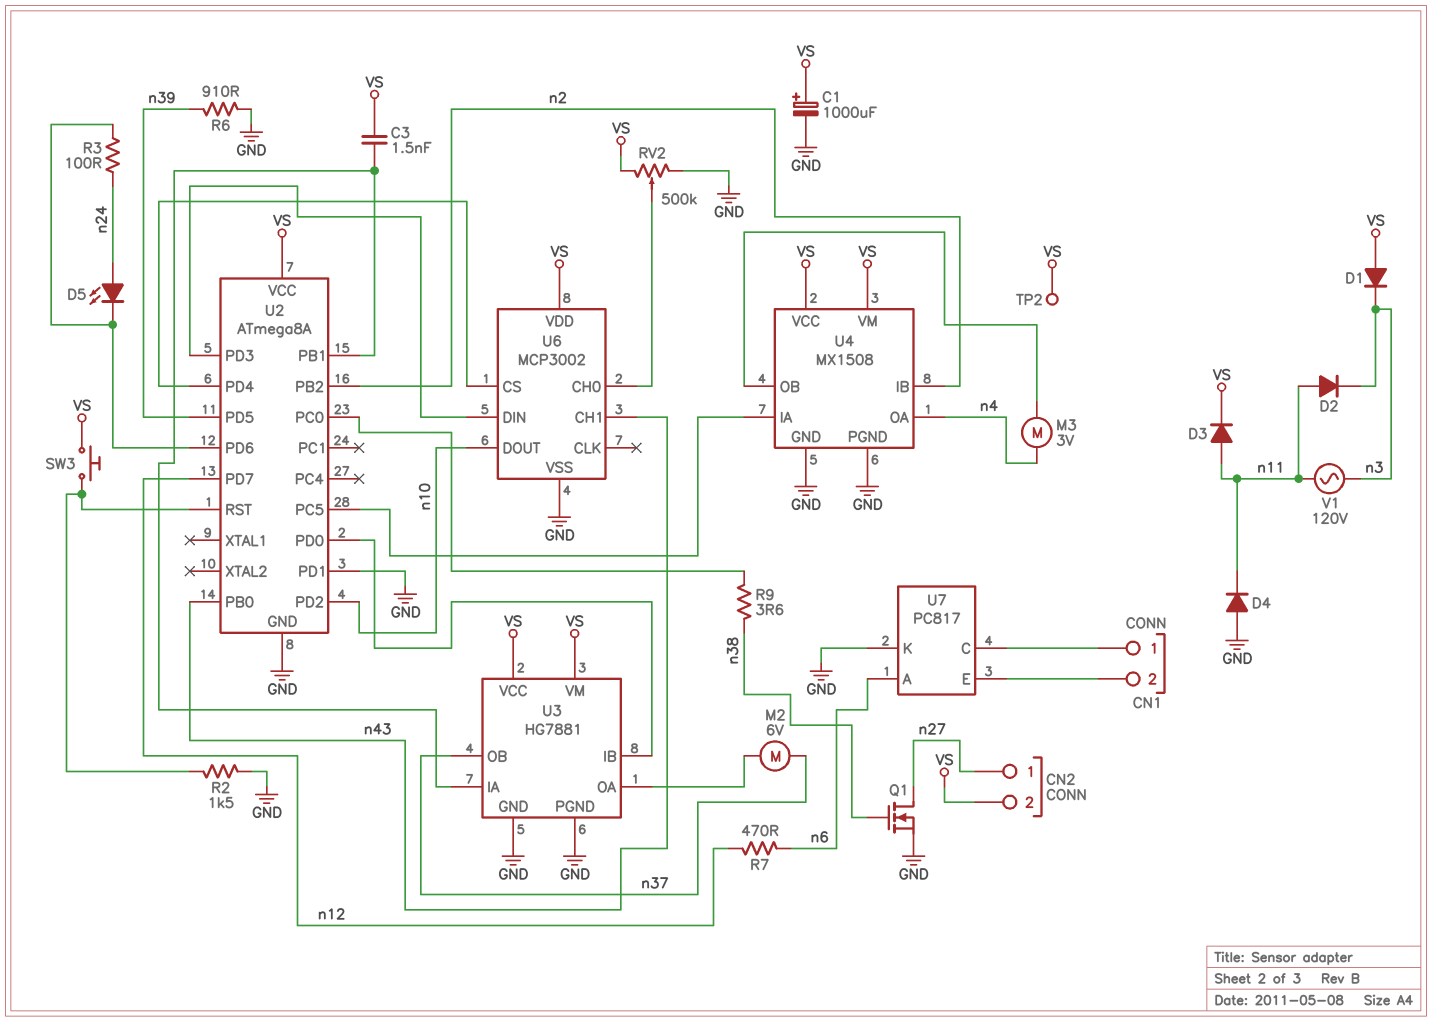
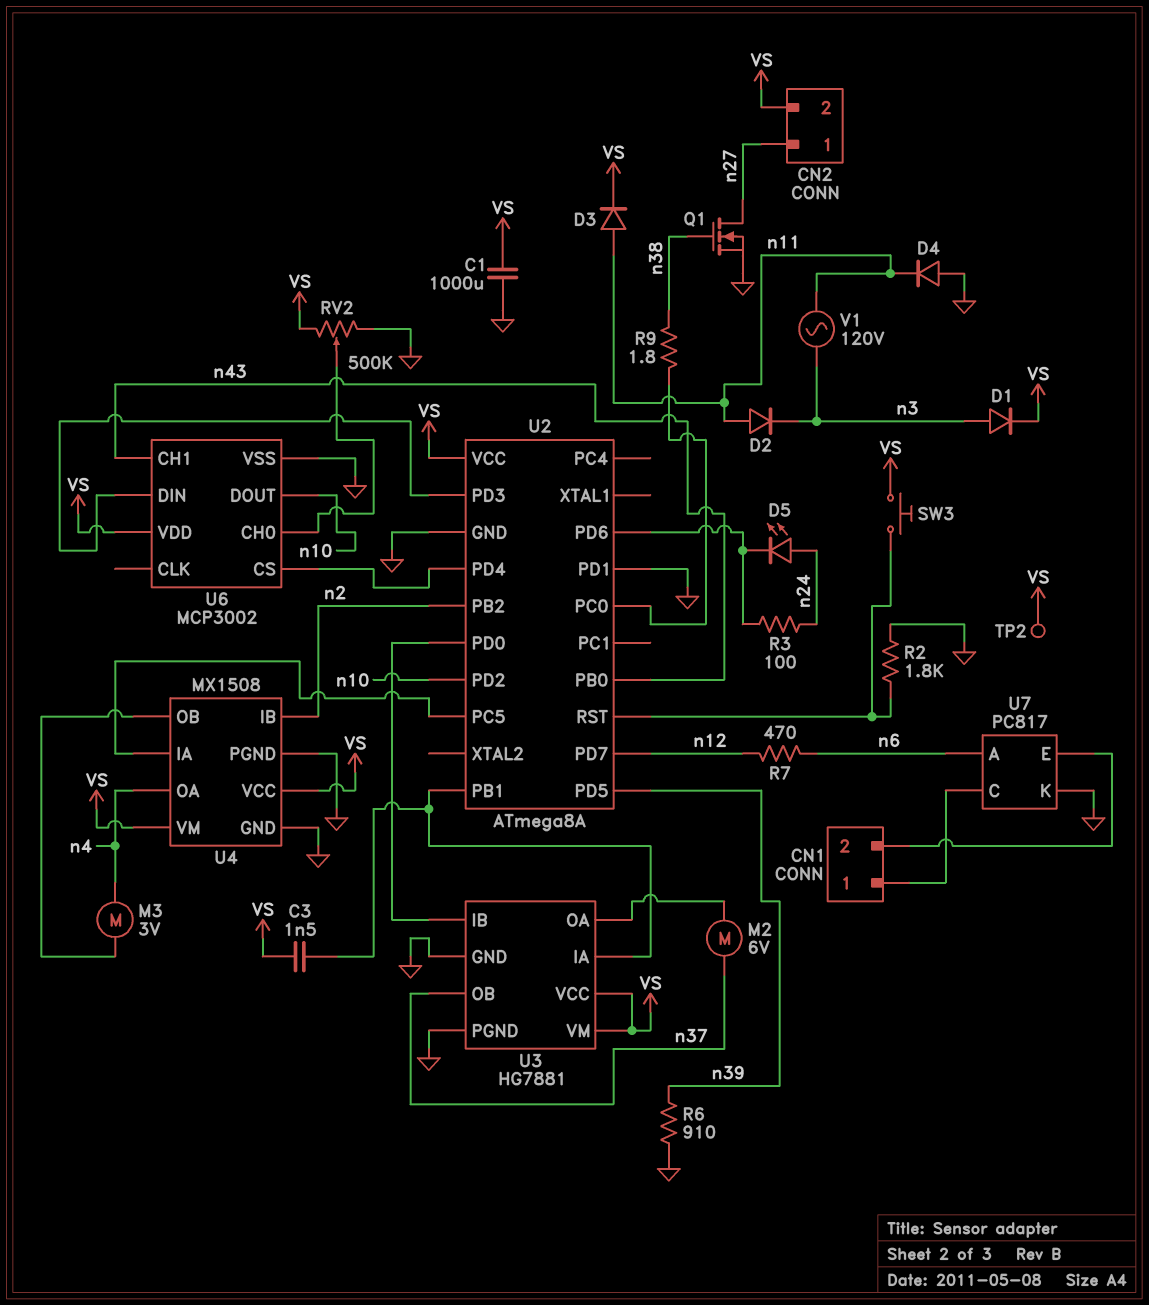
C1: 1000uF (plus VS, minus GND) -> 1000uF (GND, VS)
D1: diode (A VS, K n3) -> diode (A n3, K VS)
R2: 1.5k (GND, U2/RST) -> 1.8k (GND, U2/RST)
R9: 3.6 (U2/PC0, n38) -> 1.8 (U2/PC0, n38)

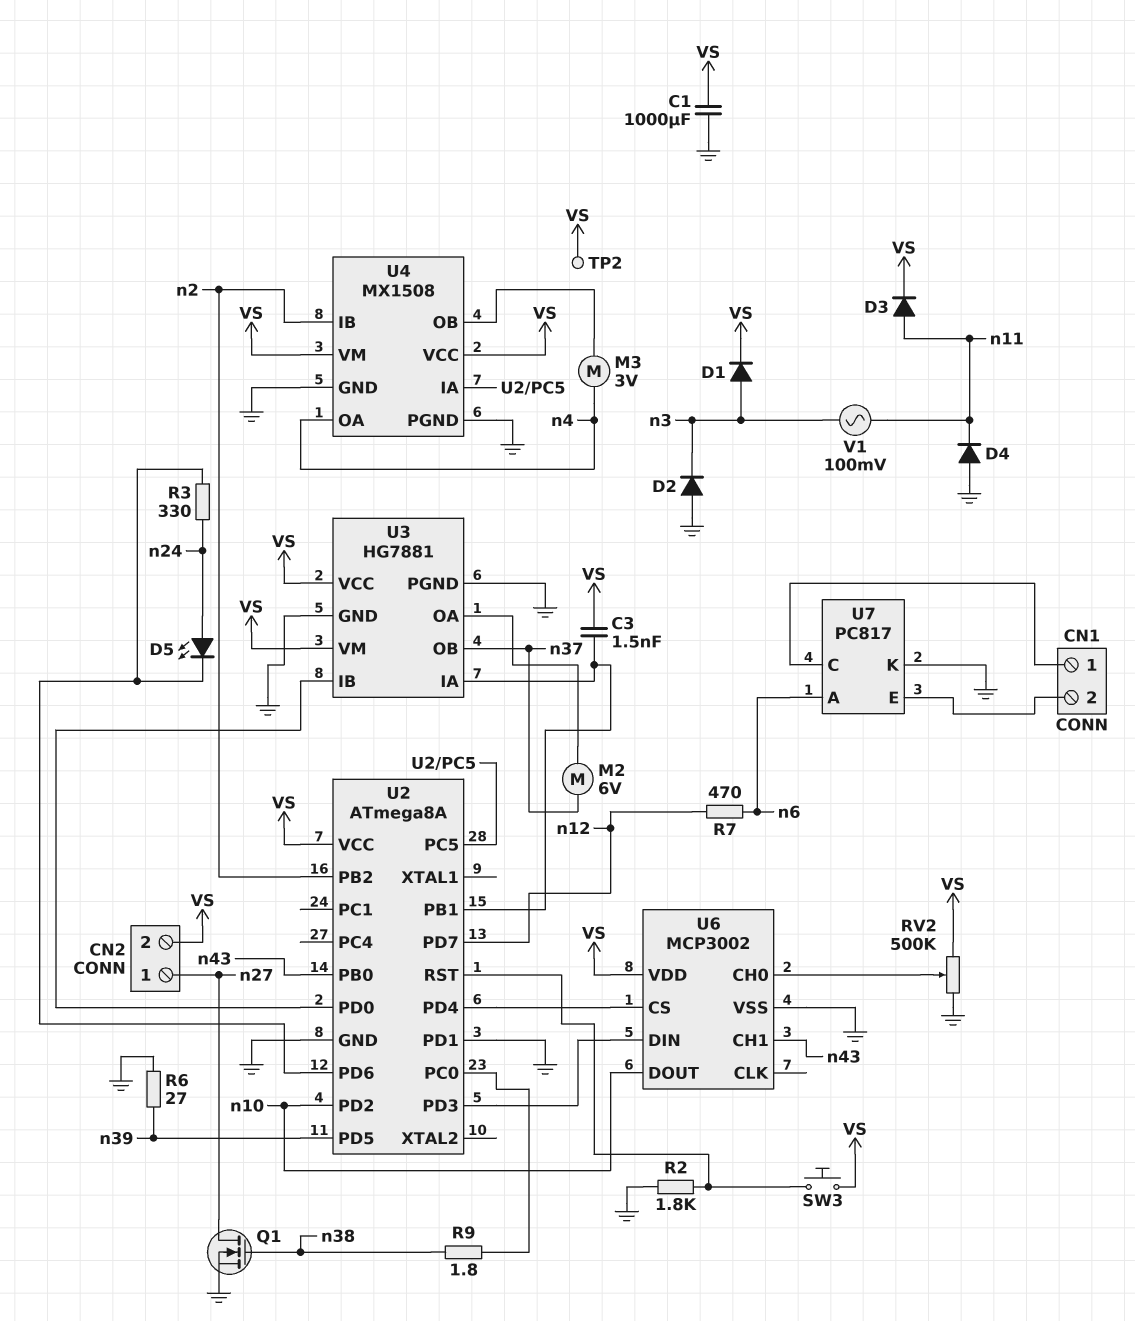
D2: diode (A n11, K n3) -> diode (A GND, K n3)
R3: 100 (U2/PD6, n24) -> 330 (U2/PD6, n24)
R6: 910 (GND, n39) -> 27 (GND, n39)
V1: AC 120V (n3, n11) -> AC 100mV (n3, n11)

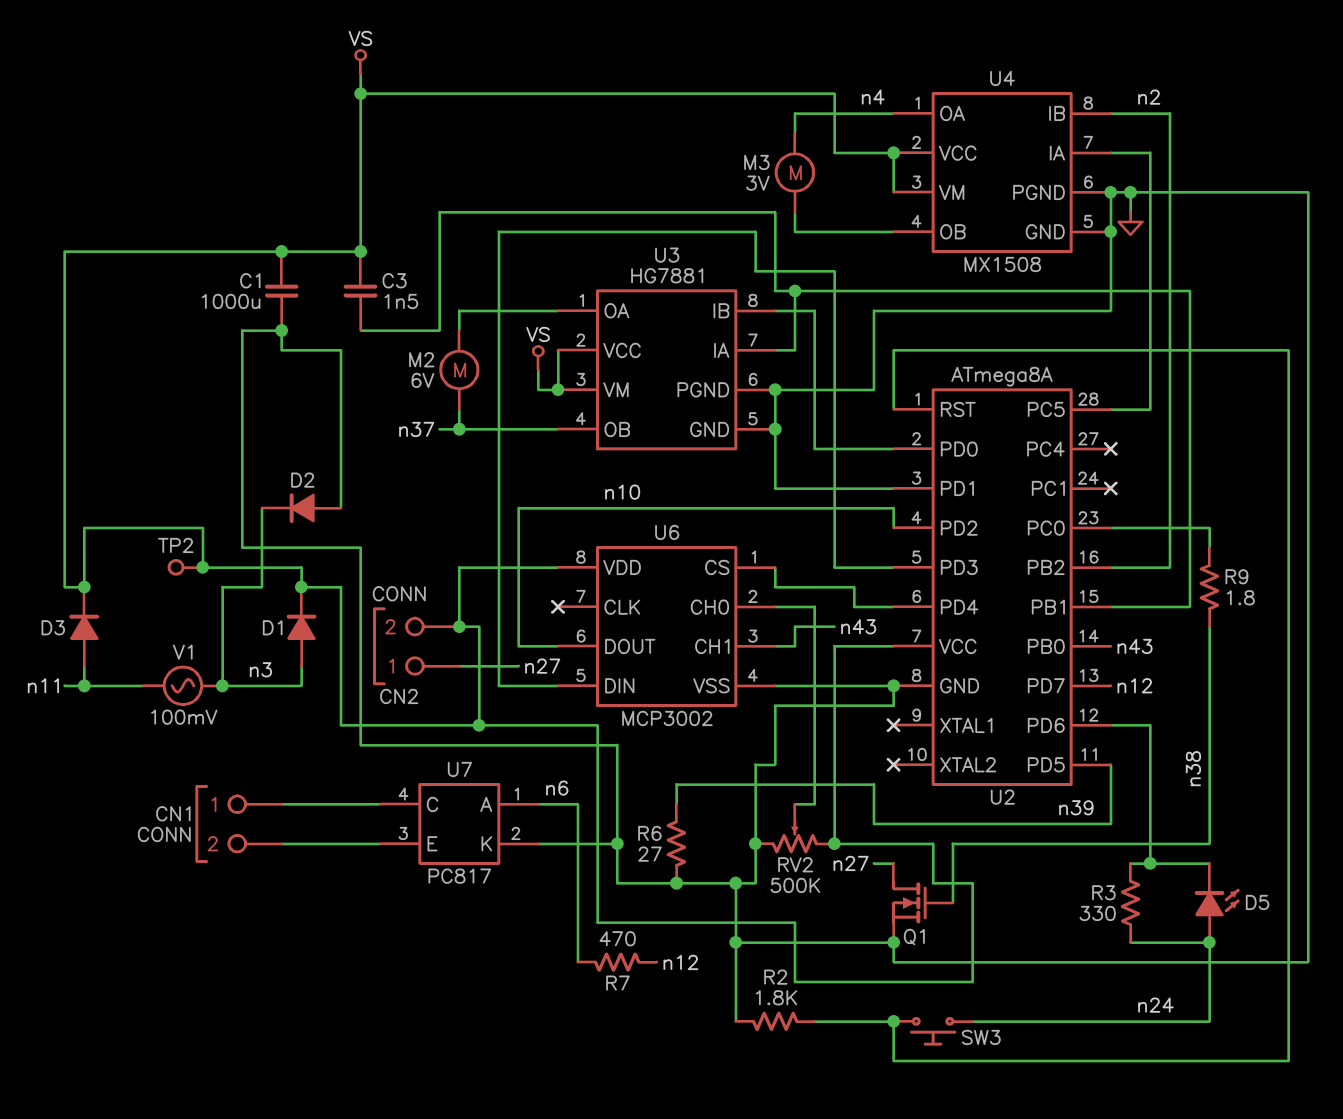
D4: diode (A GND, K n11) -> none
SW3: button (U2/RST, VS) -> button (U2/RST, n24)

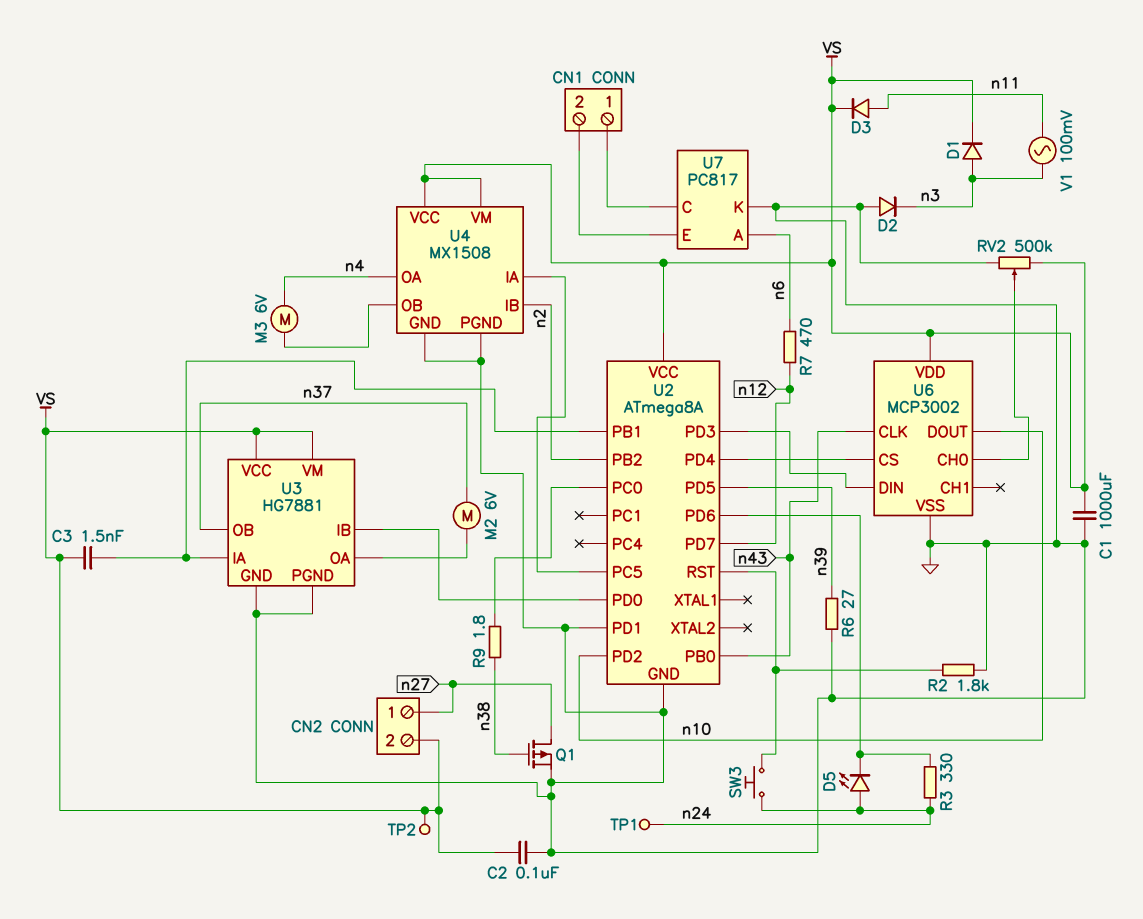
C2: none -> 100nF (GND, VS)
M3: motor 3V (U4/OB, n4) -> motor 6V (U4/OB, n4)
Q1: NMOS (G n38, D n27, S GND) -> PMOS (G n38, D n27, S GND)
TP1: none -> test point (n24)
U6 pin CH1: n43 -> none
U6 pin CLK: none -> n43

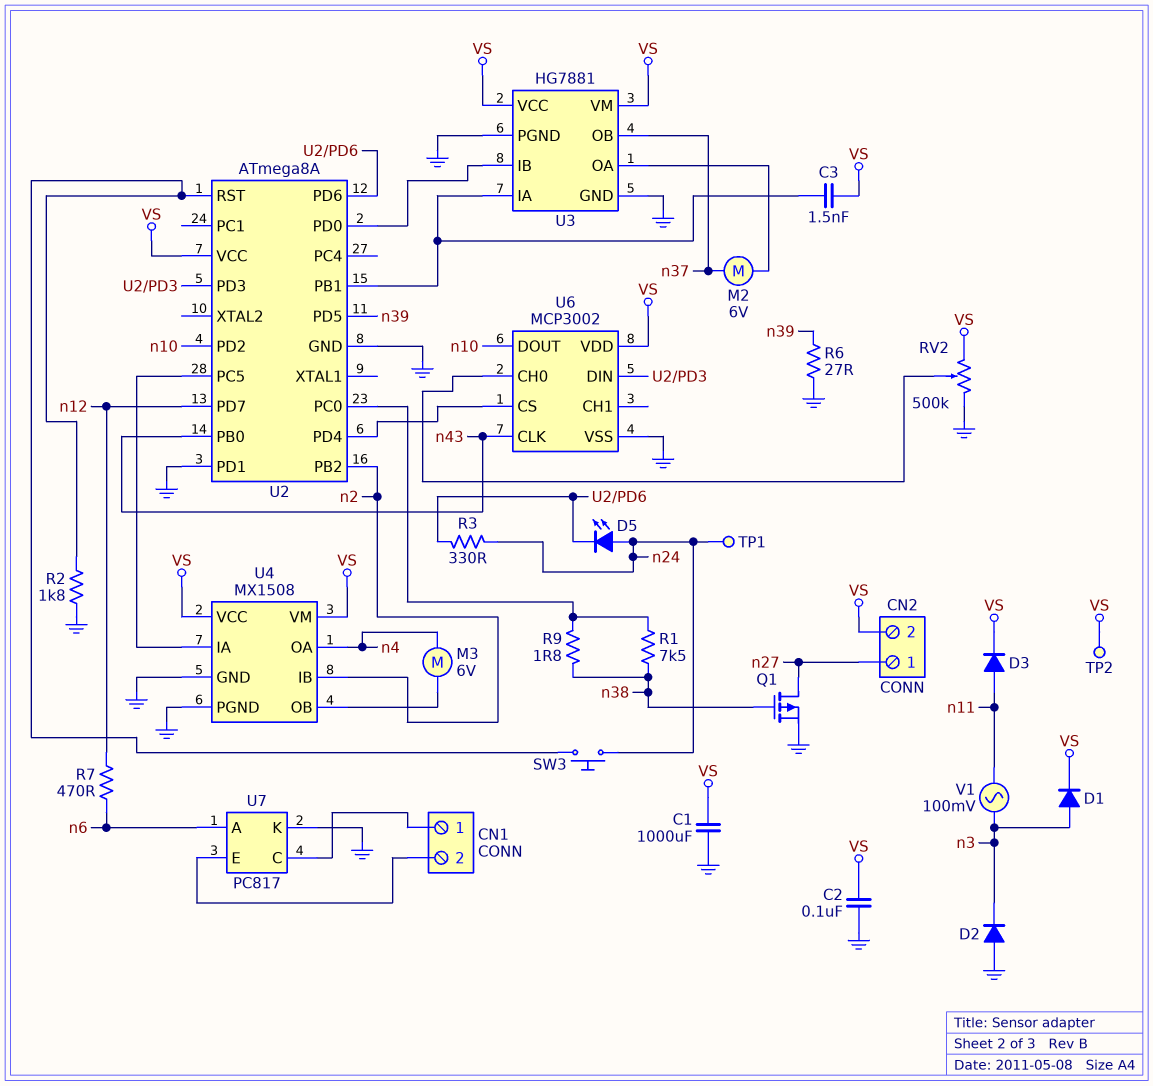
R1: none -> 7.5k (U2/PC0, n38)

